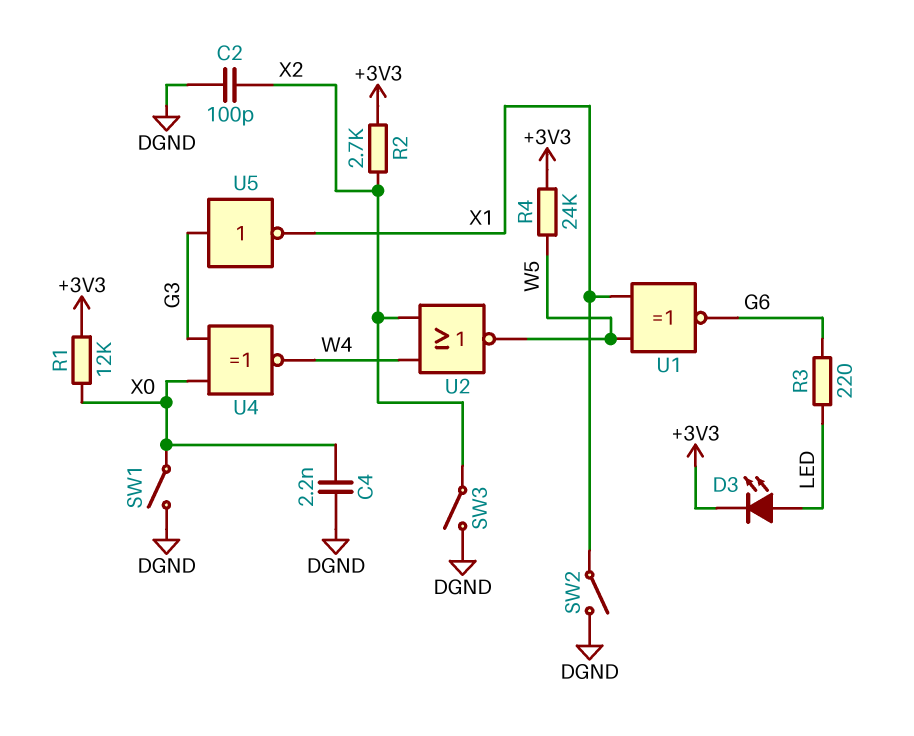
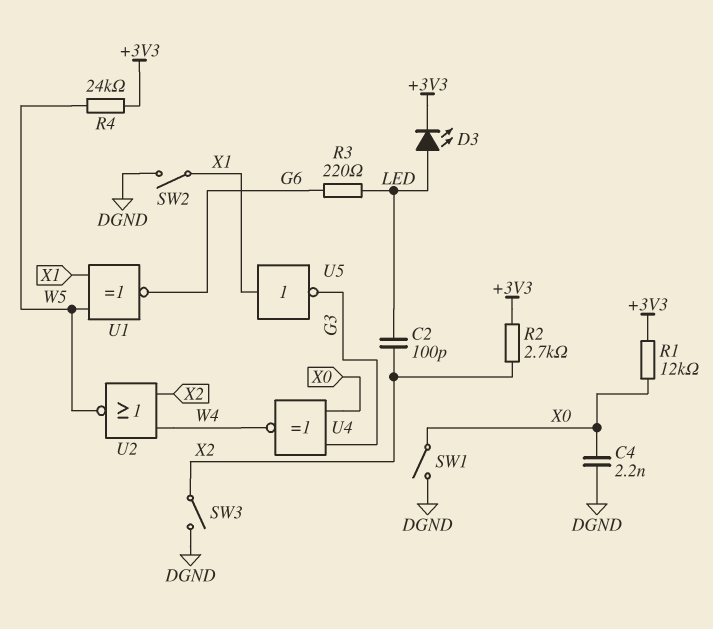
C2: 100pF (DGND, X2) -> 100pF (LED, X2)
U5: NOT (in G3, out X1) -> NOT (in X1, out G3)

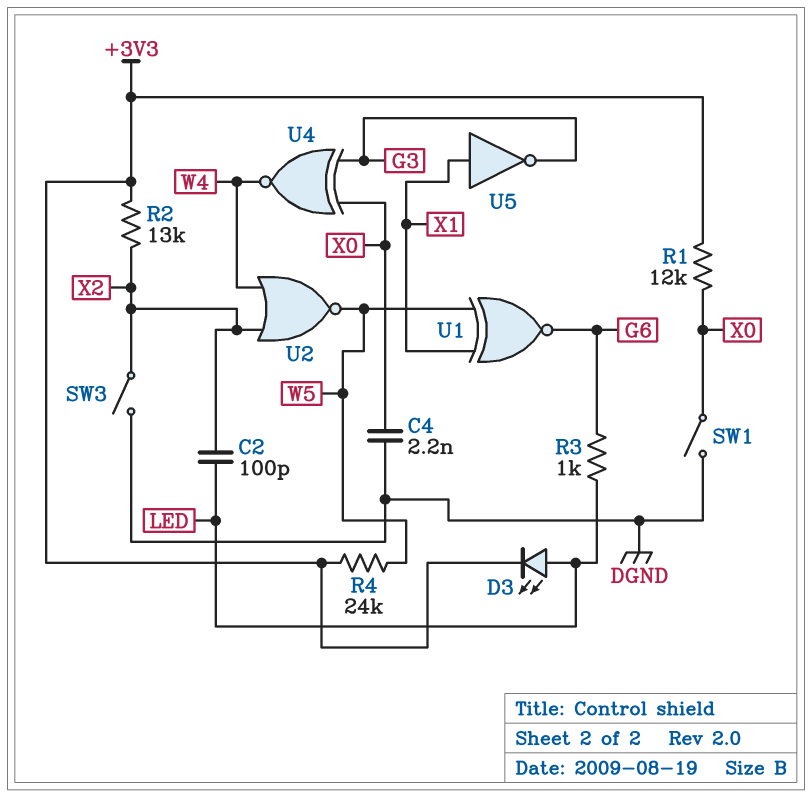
R2: 2.7k (+3V3, X2) -> 13k (+3V3, X2)
R3: 220 (G6, LED) -> 1k (G6, LED)
SW2: switch (DGND, X1) -> none

